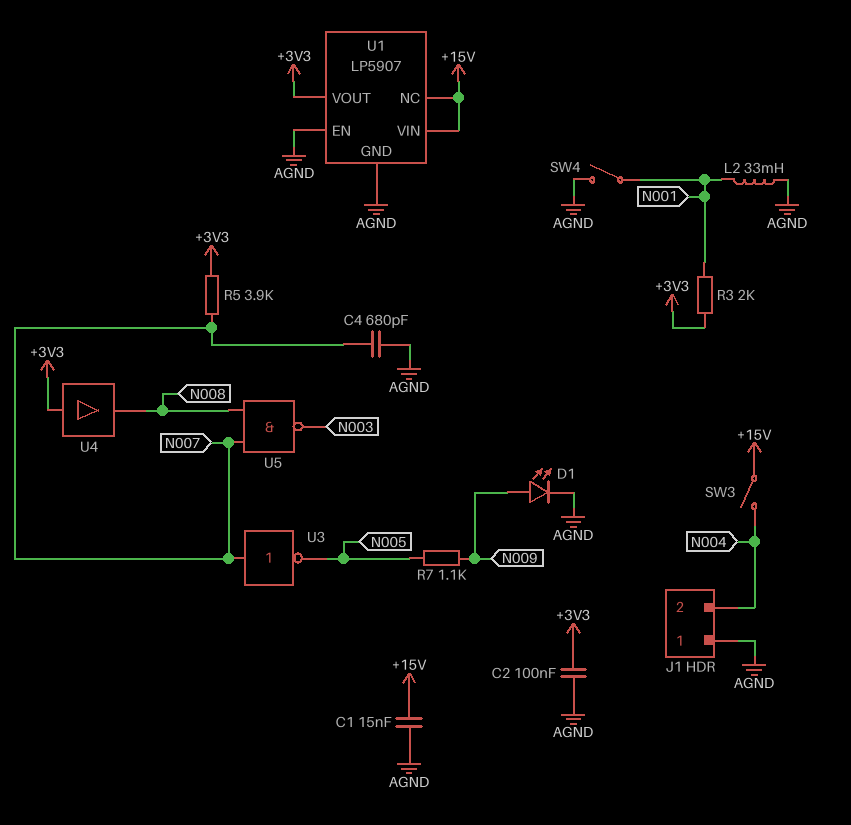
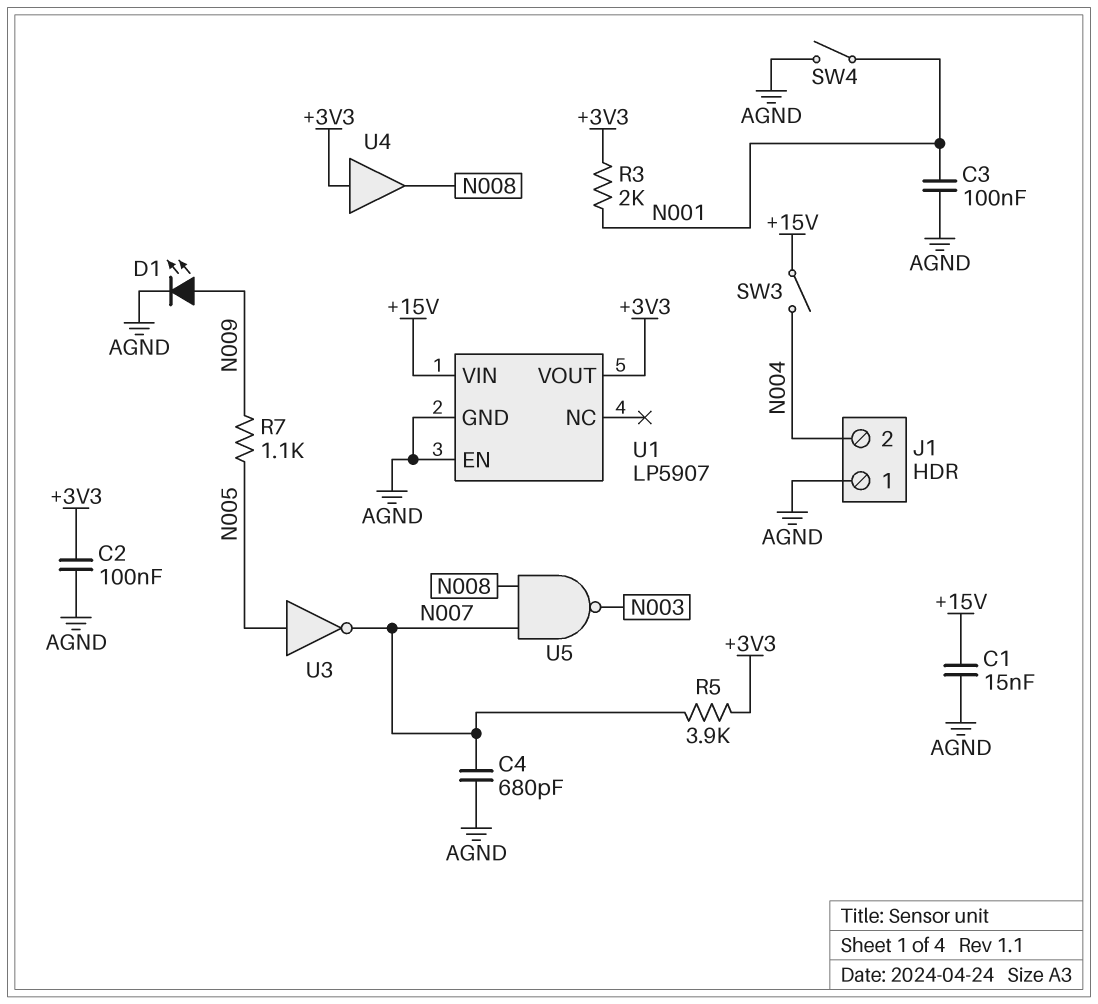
C3: none -> 100nF (AGND, N001)
L2: 33mH (AGND, N001) -> none
U1 pin NC: +15V -> none
U3: NOT (in N007, out N005) -> NOT (in N005, out N007)

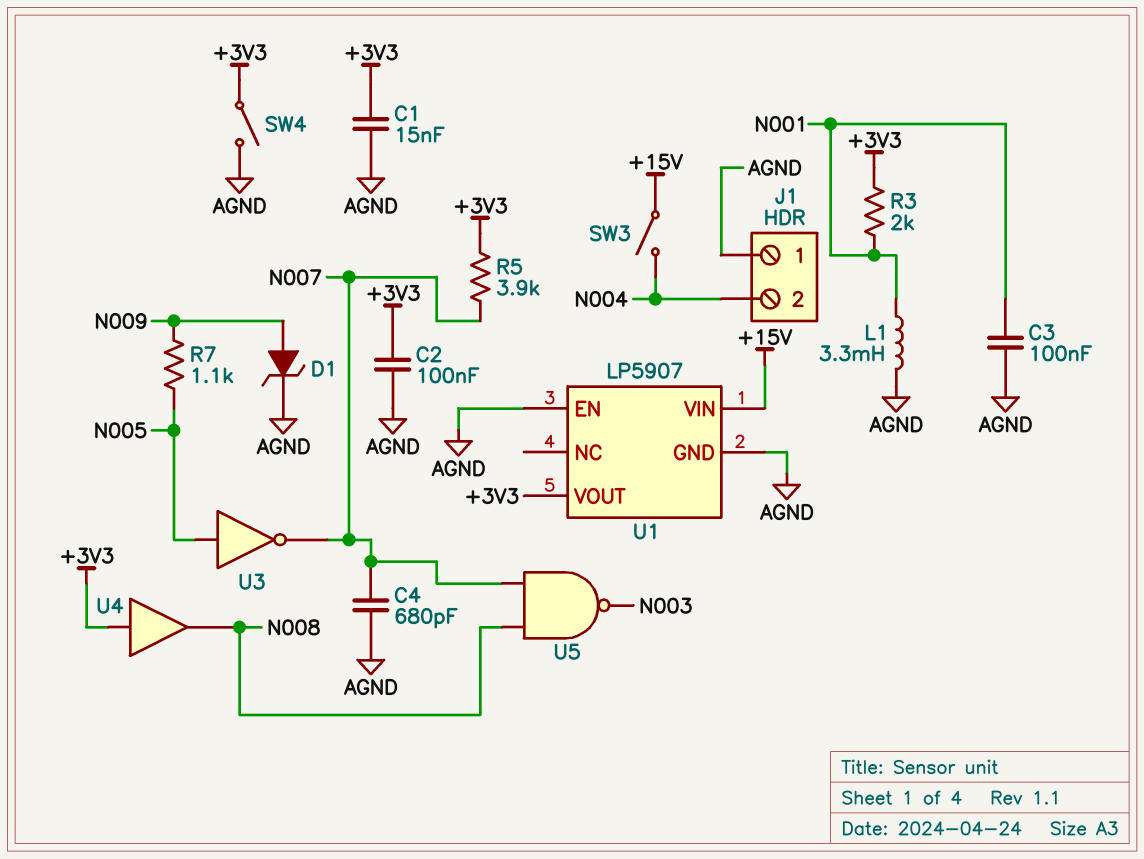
C1: 15nF (+15V, AGND) -> 15nF (+3V3, AGND)
D1: LED (A N009, K AGND) -> zener (A N009, K AGND)
L1: none -> 3.3mH (AGND, N001)
SW4: switch (AGND, N001) -> switch (+3V3, AGND)

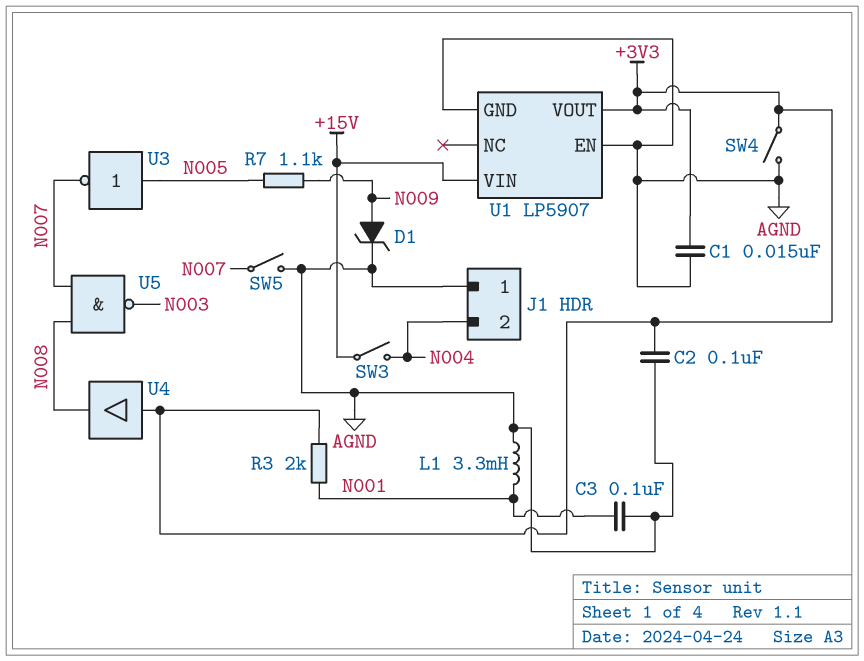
C4: 680pF (AGND, N007) -> none
R5: 3.9k (+3V3, N007) -> none
SW5: none -> switch (AGND, N007)

